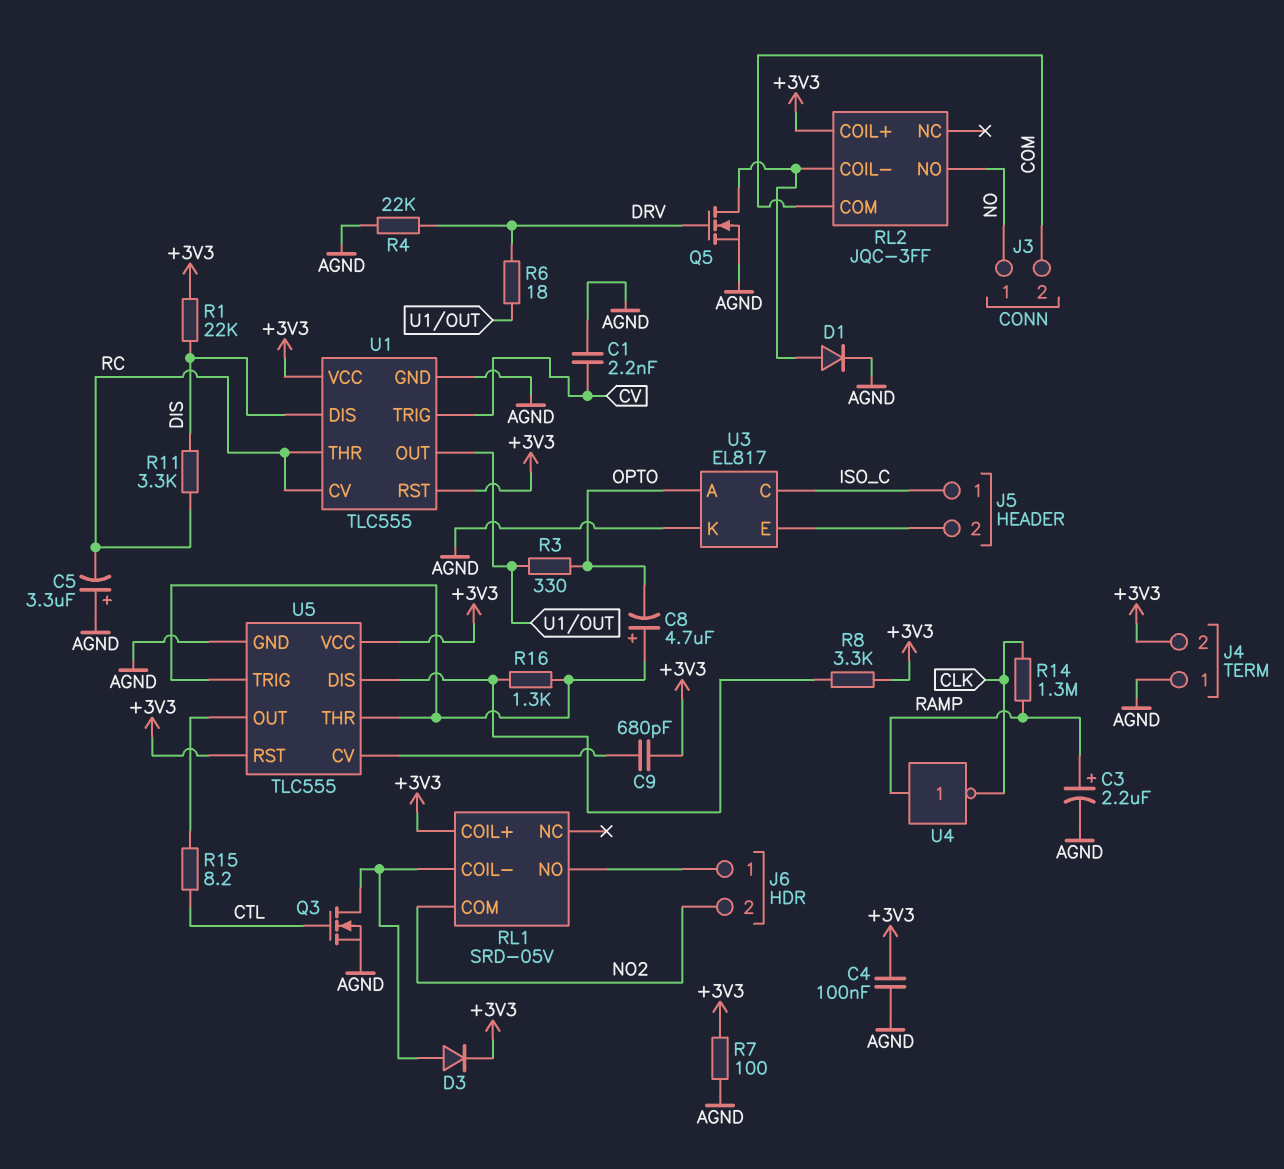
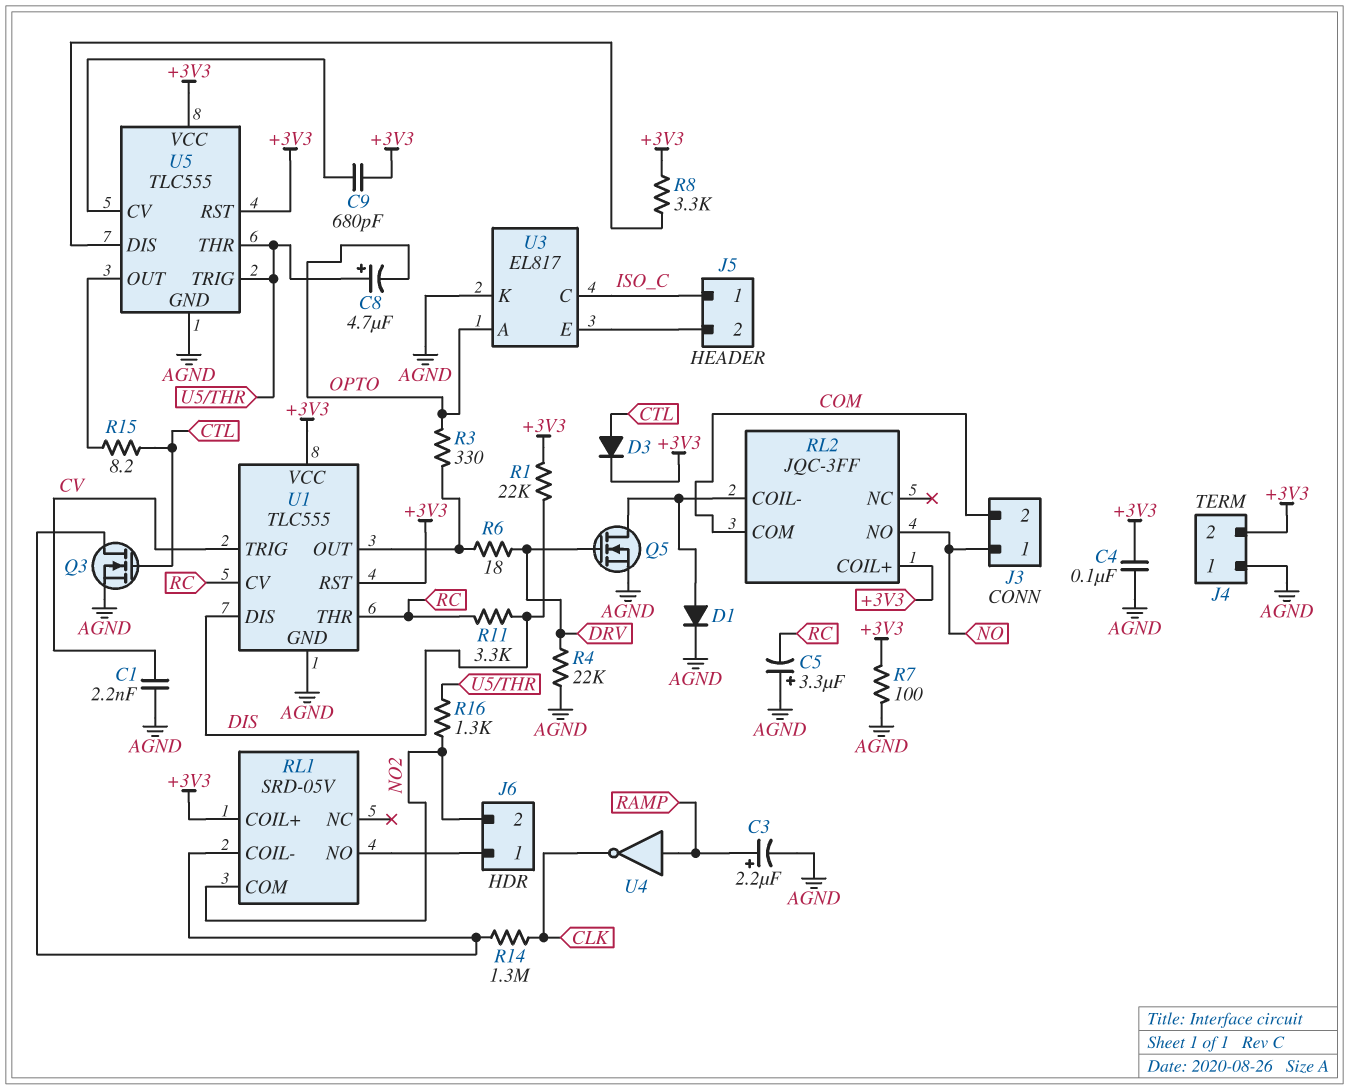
D3: diode (A RL1/COIL-, K +3V3) -> diode (A CTL, K +3V3)
R14: 1.3M (CLK, RAMP) -> 1.3M (CLK, RL1/COIL-)
R16: 1.3k (U5/DIS, U5/THR) -> 1.3k (NO2, U5/THR)

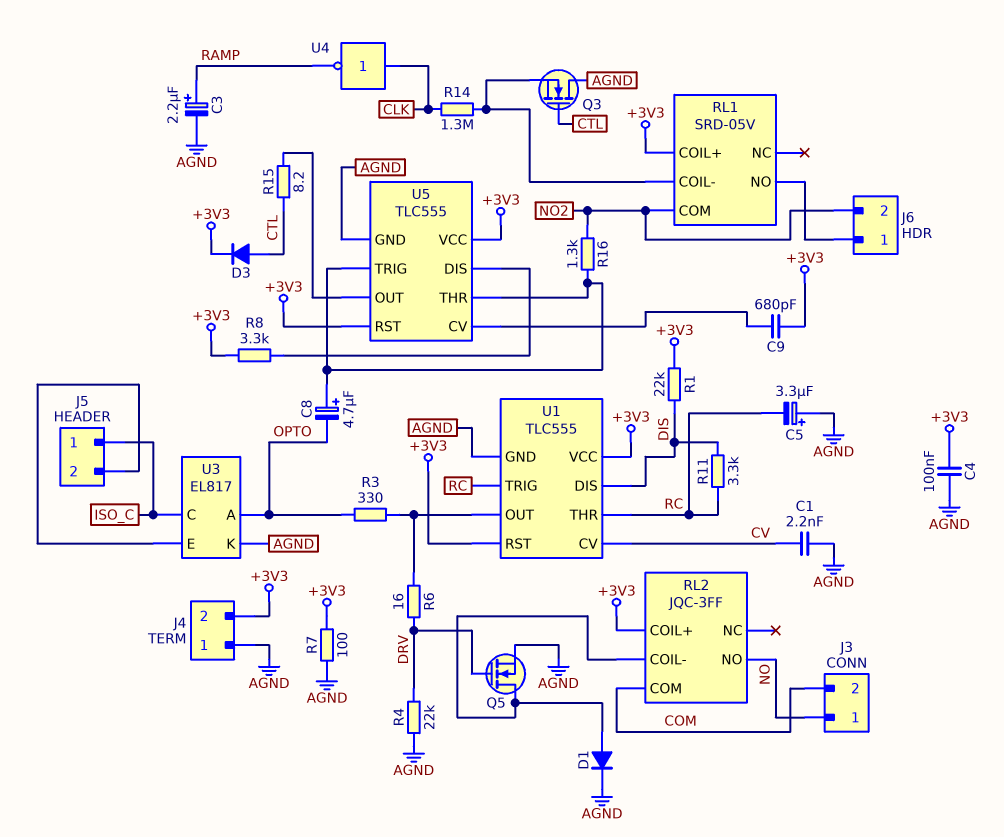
Q3: NMOS (G CTL, D RL1/COIL-, S AGND) -> NMOS (G CTL, D AGND, S RL1/COIL-)
R6: 18 (DRV, U1/OUT) -> 16 (DRV, U1/OUT)
U1 pin CV: RC -> CV
U1 pin TRIG: CV -> RC
U4: NOT (in RAMP, out CLK) -> NOT (in CLK, out RAMP)

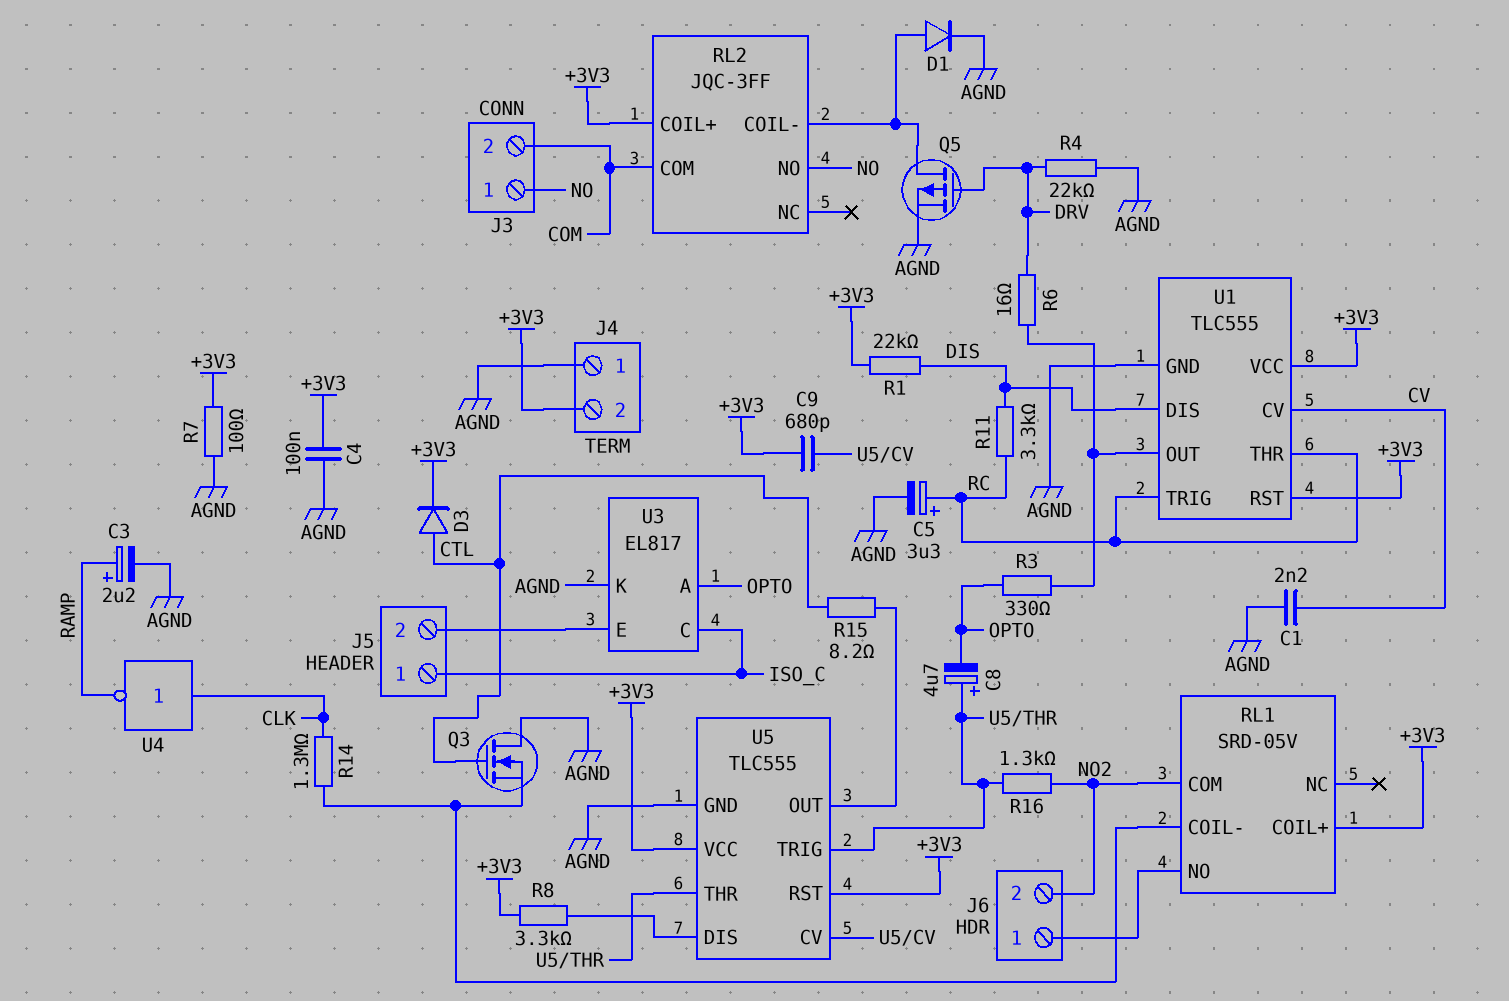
C5: 3.3uF (plus AGND, minus RC) -> 3.3uF (plus RC, minus AGND)
Q5: NMOS (G DRV, D RL2/COIL-, S AGND) -> PMOS (G DRV, D RL2/COIL-, S AGND)

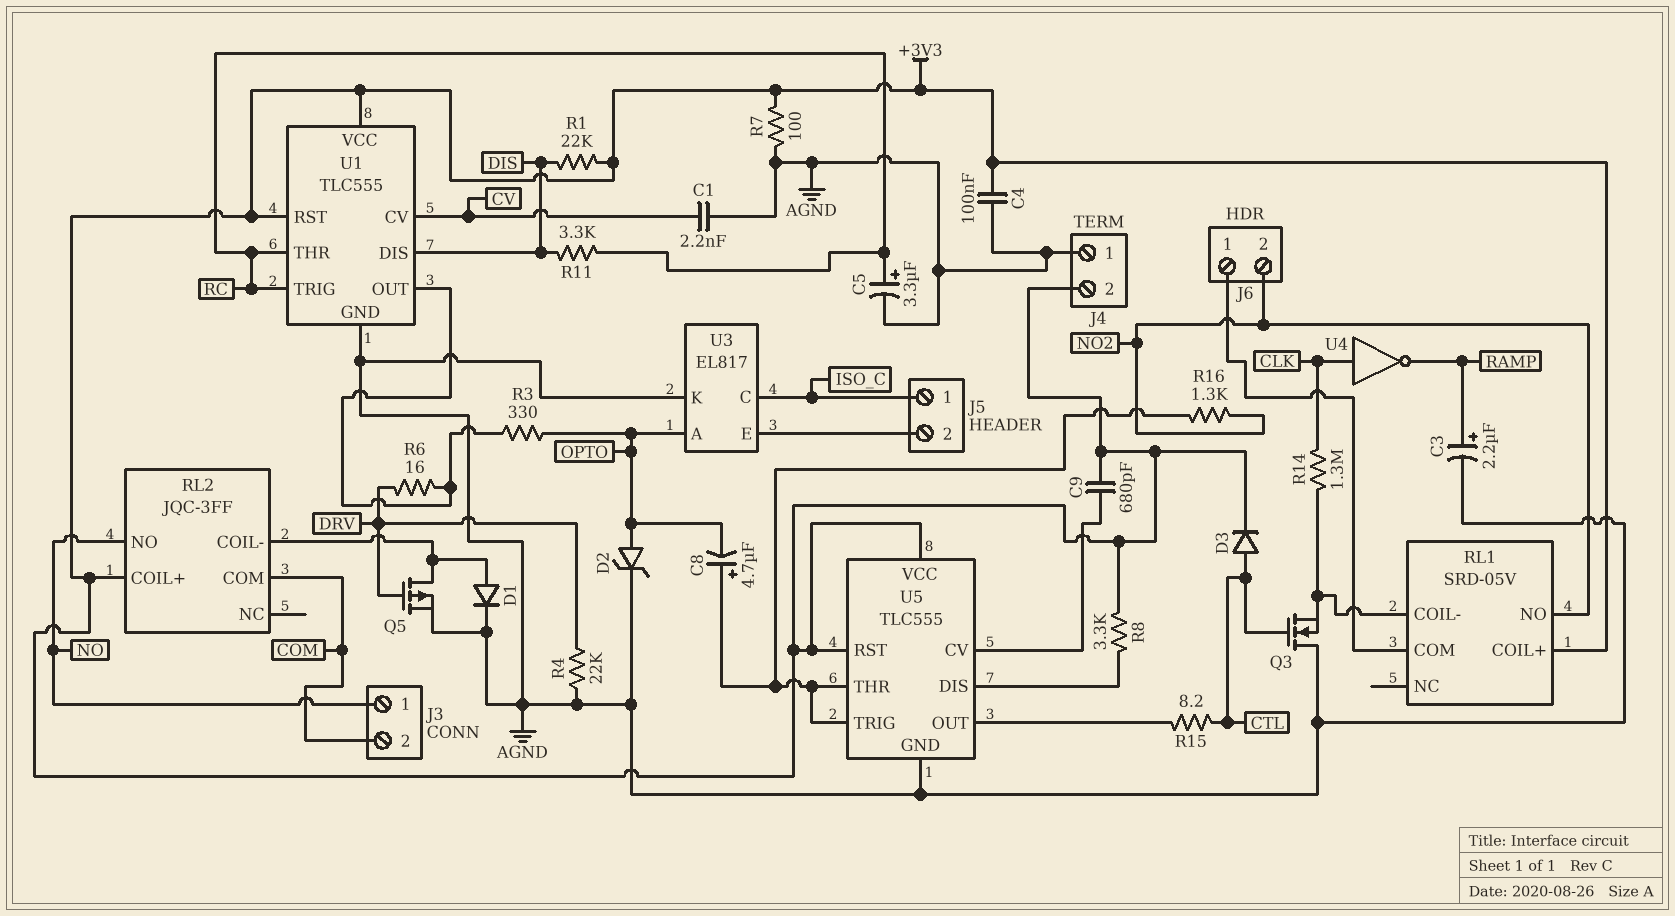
D2: none -> zener (A OPTO, K AGND)
RL1 pin COM: NO2 -> J6/1
RL1 pin NO: J6/1 -> NO2

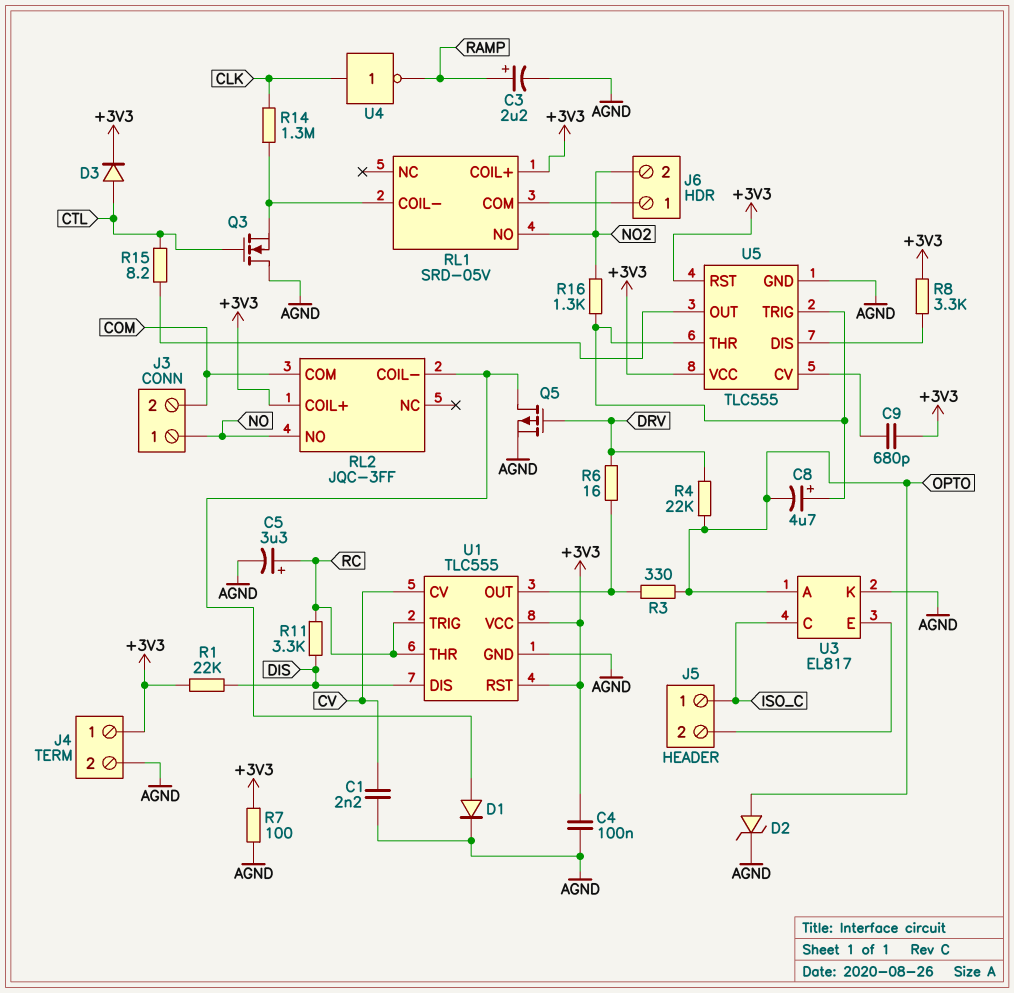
J4 pin 1: AGND -> +3V3
J4 pin 2: +3V3 -> AGND
R4: 22k (AGND, DRV) -> 22k (DRV, OPTO)

